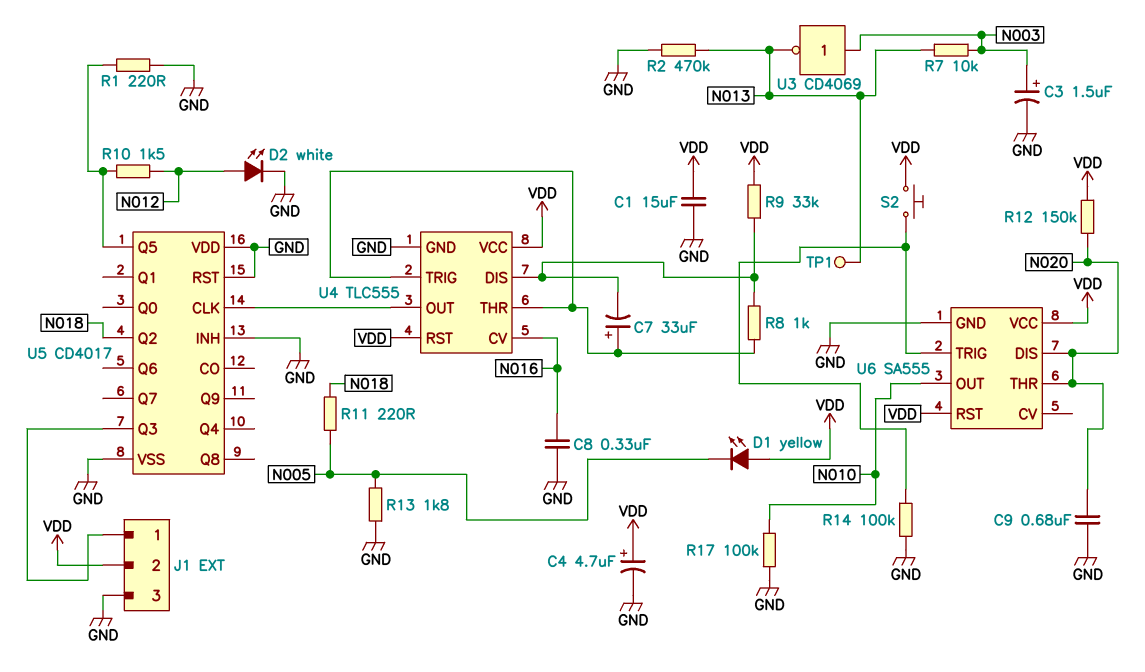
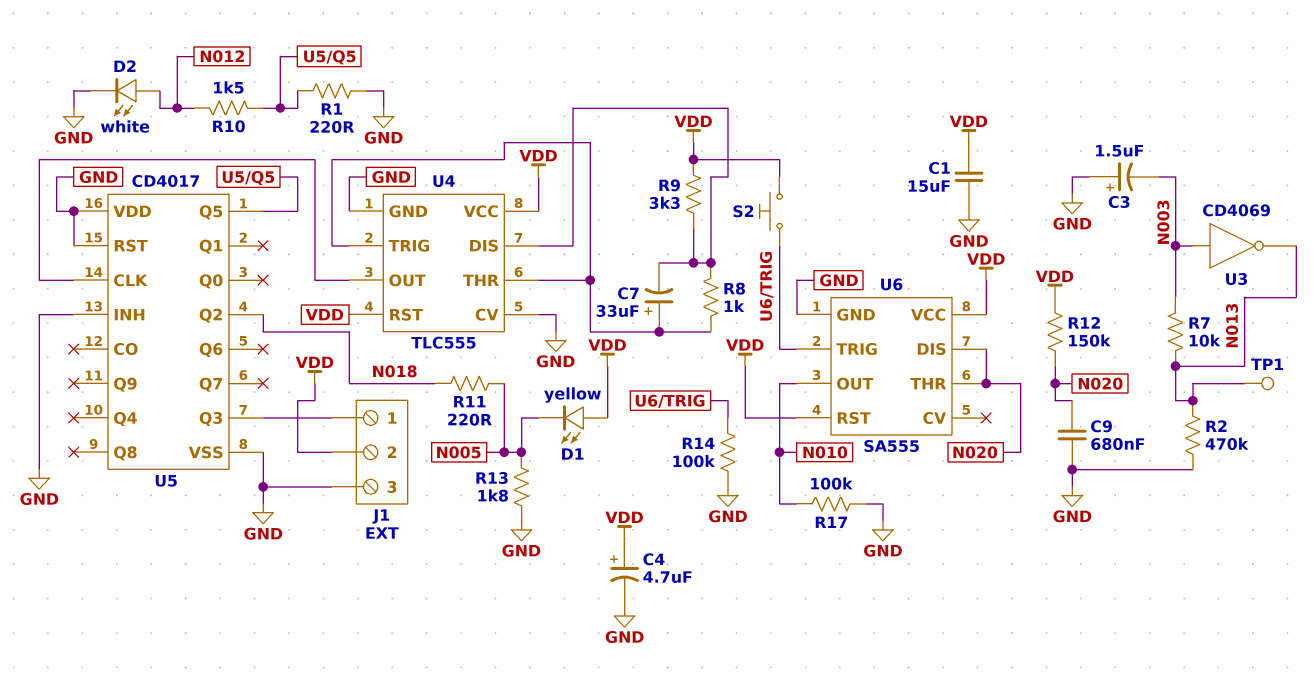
C3: 1.5uF (plus N003, minus GND) -> 1.5uF (plus GND, minus N003)
C8: 330nF (GND, N016) -> none
R9: 33k (U4/DIS, VDD) -> 3.3k (U4/DIS, VDD)
U4 pin CV: N016 -> GND

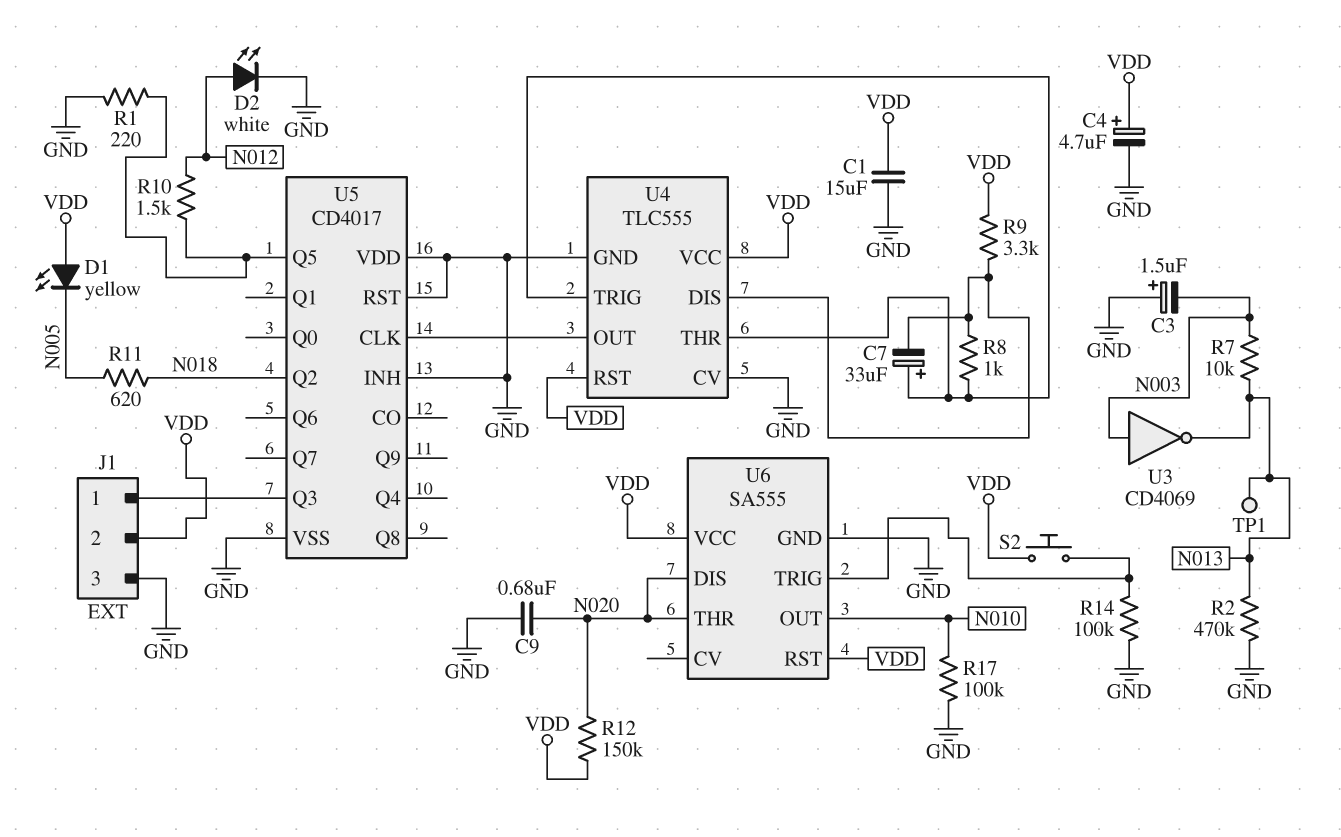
R11: 220 (N005, N018) -> 620 (N005, N018)
R13: 1.8k (GND, N005) -> none

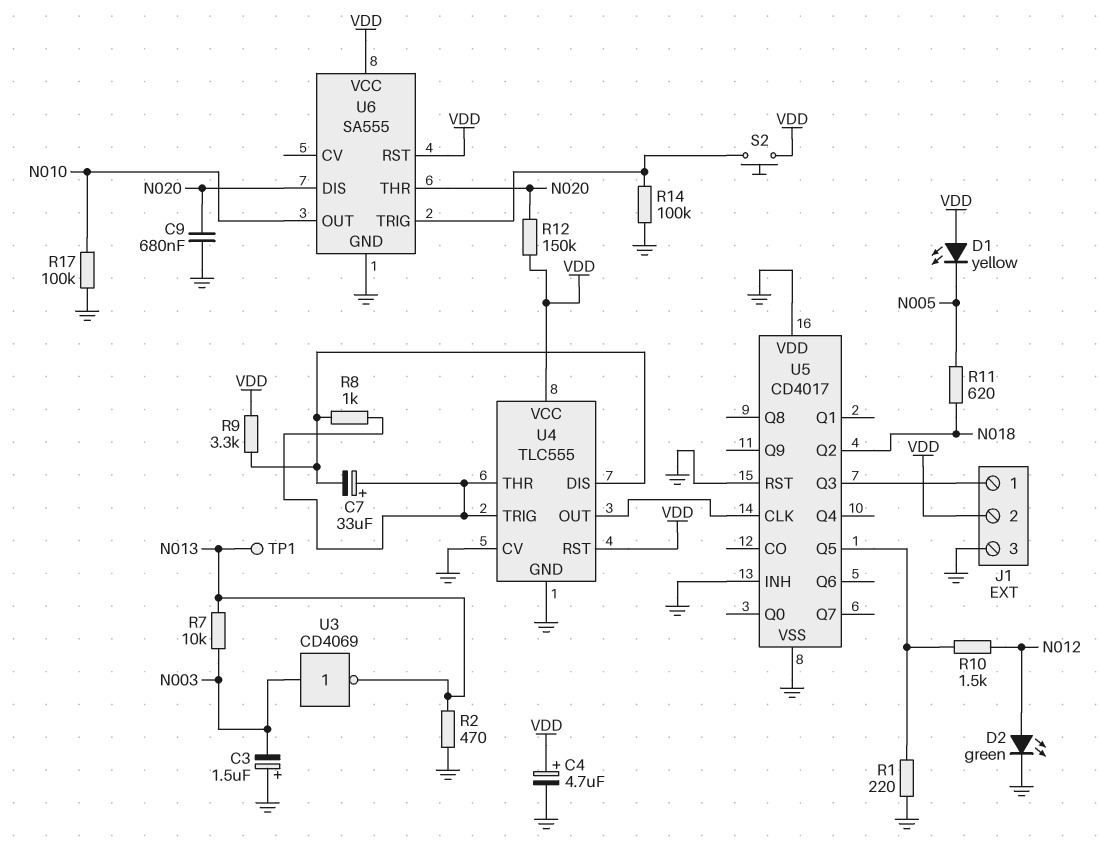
C1: 15uF (GND, VDD) -> none
D2: LED white (A N012, K GND) -> LED green (A N012, K GND)
R2: 470k (GND, N013) -> 470 (GND, N013)

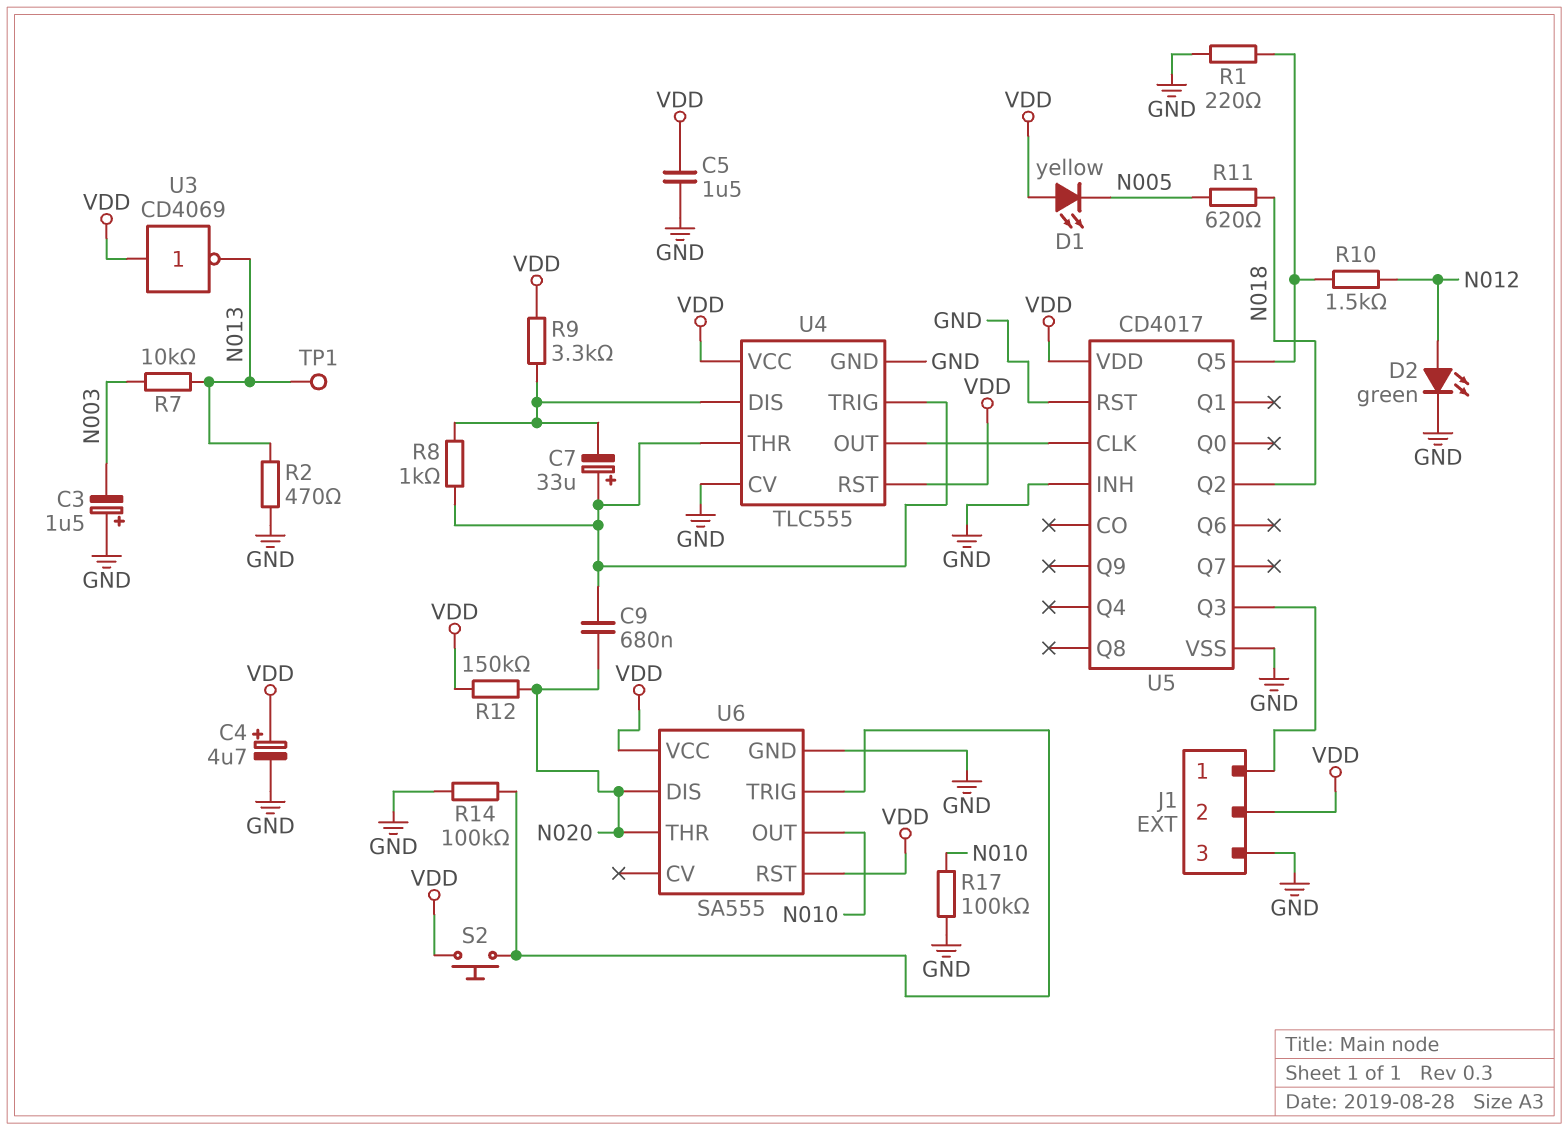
C5: none -> 1.5uF (GND, VDD)
C9: 680nF (GND, N020) -> 680nF (N020, U4/THR)
U3: NOT CD4069 (in N003, out N013) -> NOT CD4069 (in VDD, out N013)
U5 pin VDD: GND -> VDD

